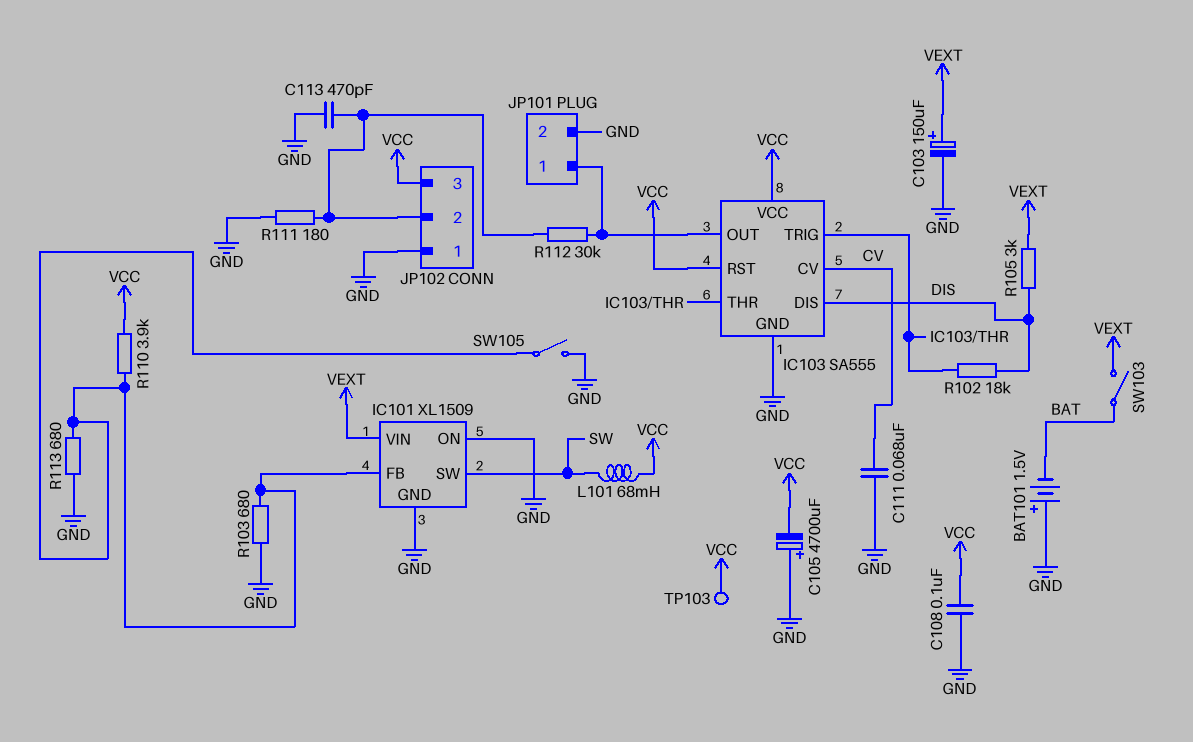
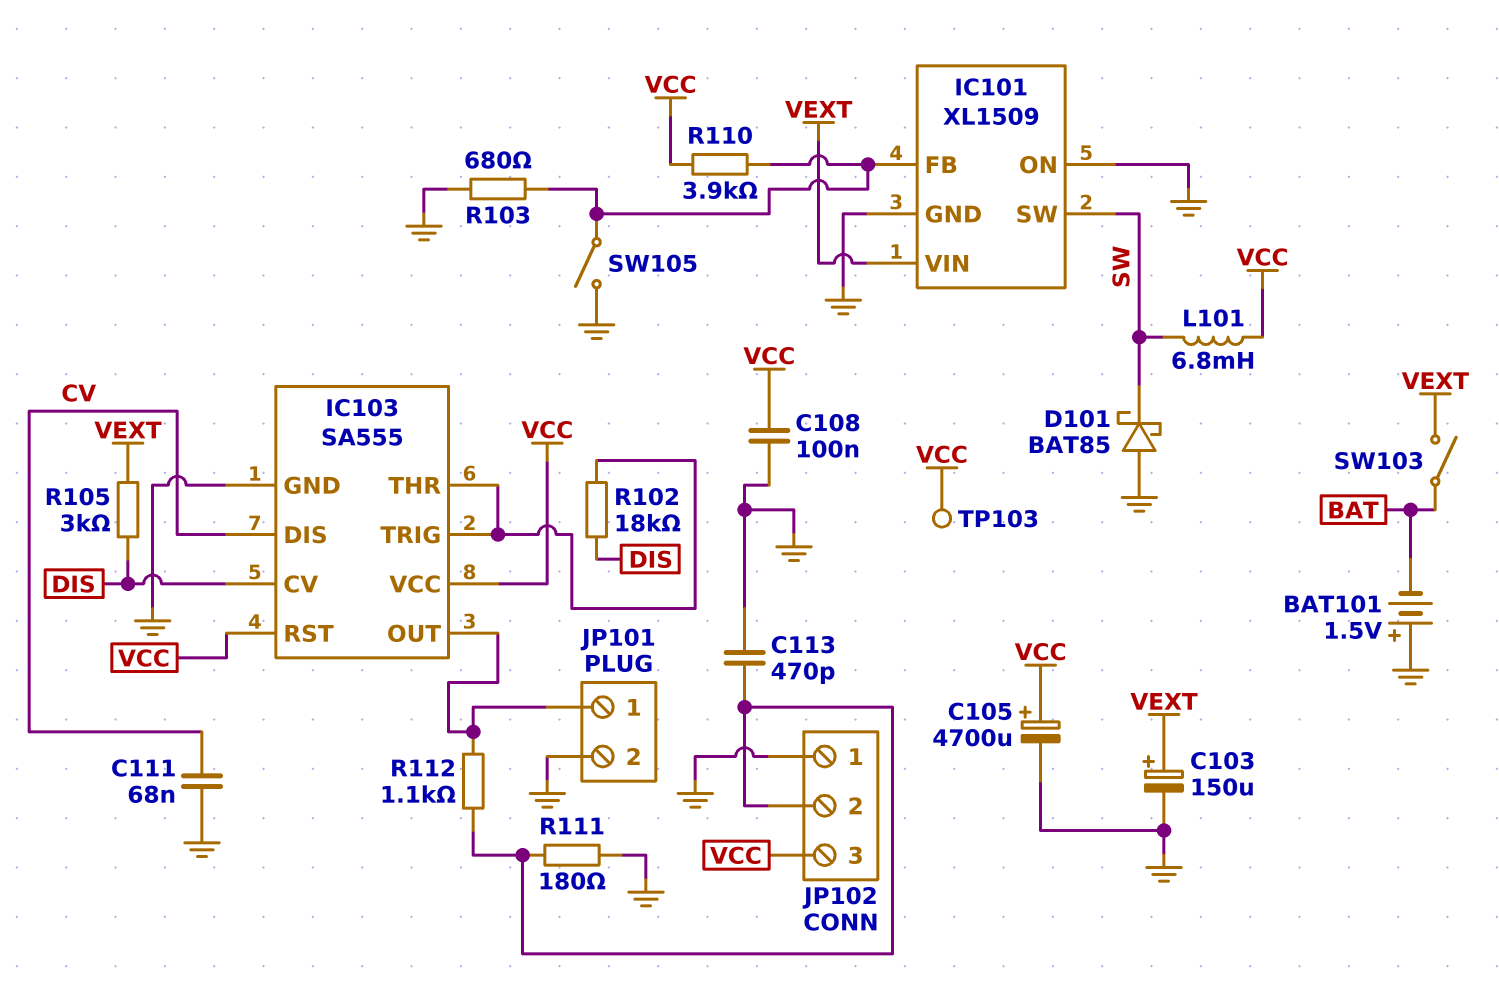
C105: 4700uF (plus GND, minus VCC) -> 4700uF (plus VCC, minus GND)
D101: none -> schottky BAT85 (A GND, K SW)
IC103 pin CV: CV -> DIS
IC103 pin DIS: DIS -> CV
L101: 68mH (SW, VCC) -> 6.8mH (SW, VCC)
R112: 30k (IC103/OUT, JP102/2) -> 1.1k (IC103/OUT, JP102/2)
R113: 680 (GND, IC101/FB) -> none

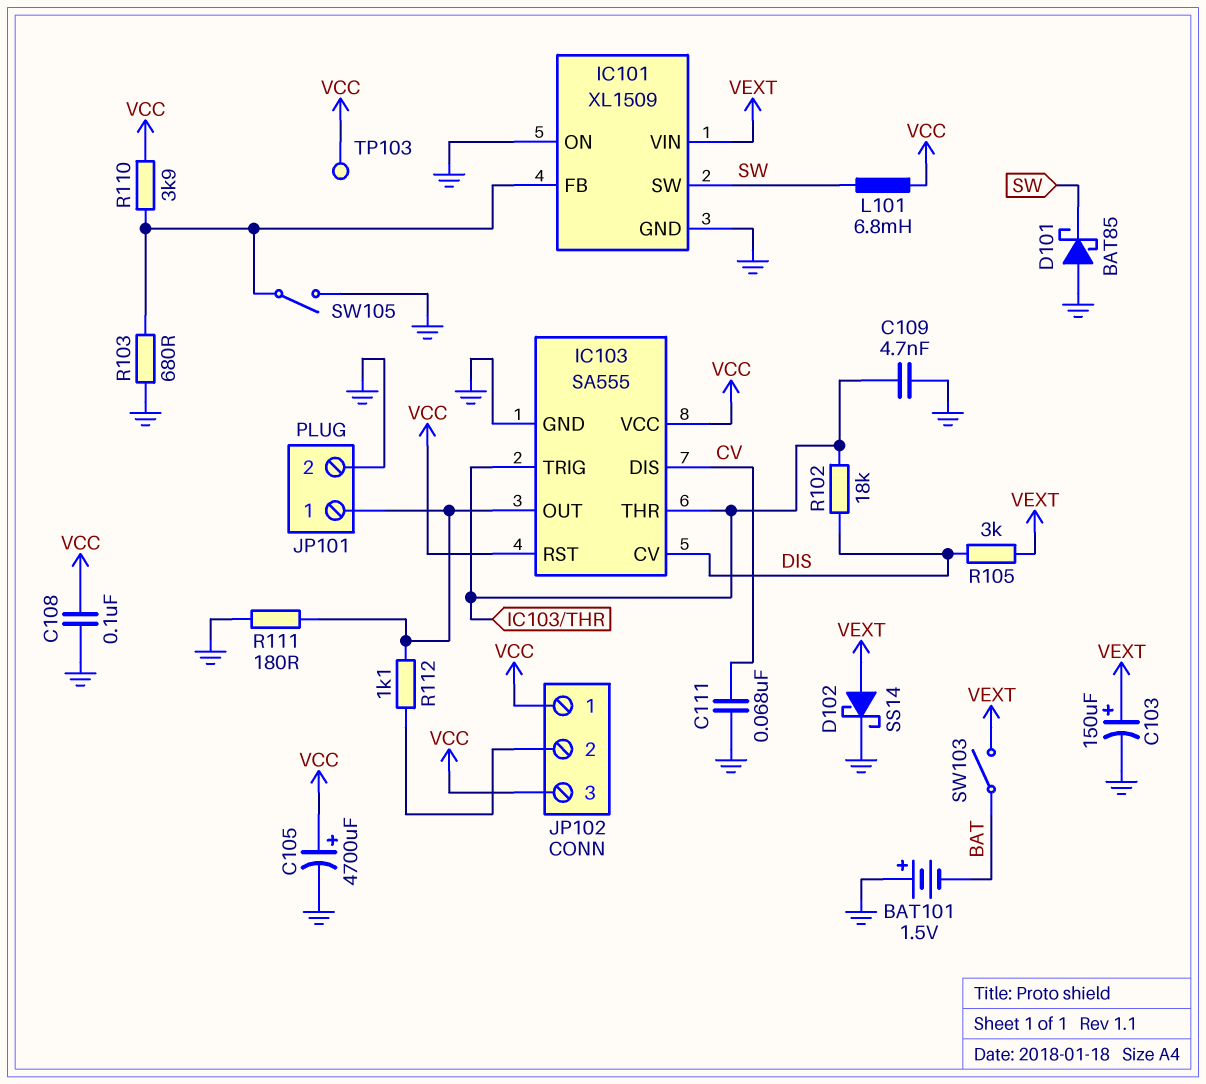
C109: none -> 4.7nF (GND, IC103/THR)
C113: 470pF (GND, JP102/2) -> none
D102: none -> schottky SS14 (A VEXT, K GND)
JP102 pin 1: GND -> VCC
R111: 180 (GND, JP102/2) -> 180 (GND, IC103/OUT)

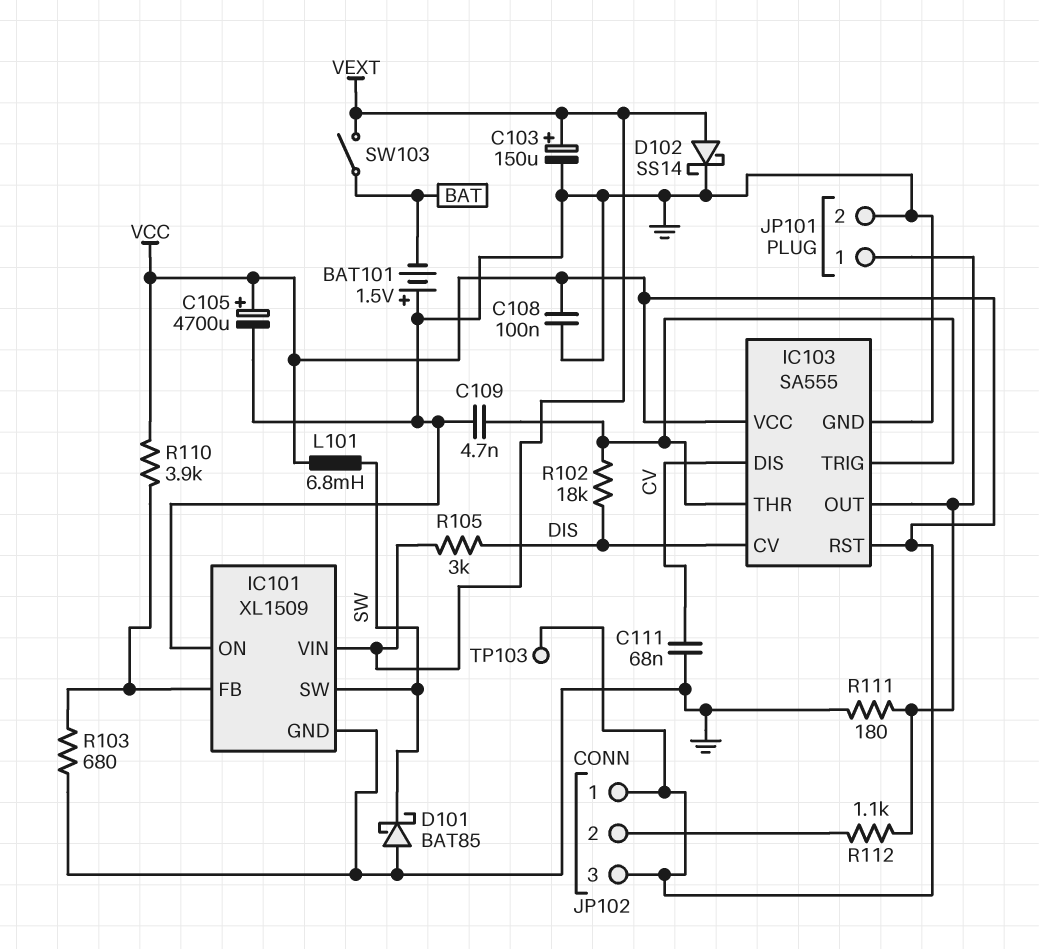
SW105: switch (GND, IC101/FB) -> none

